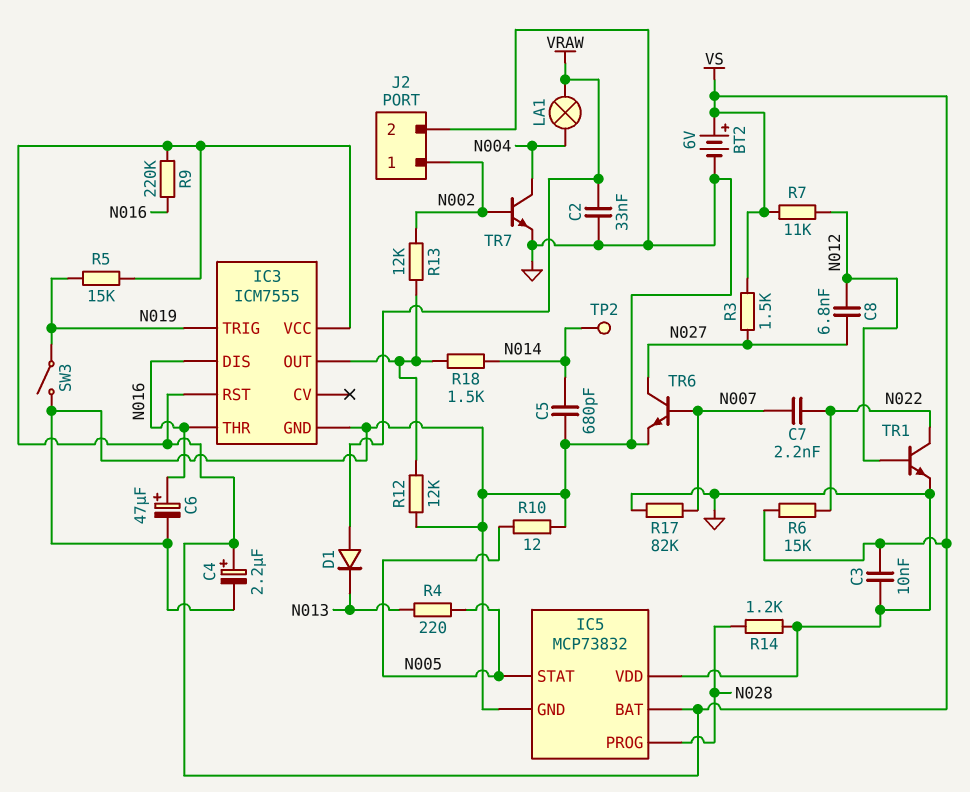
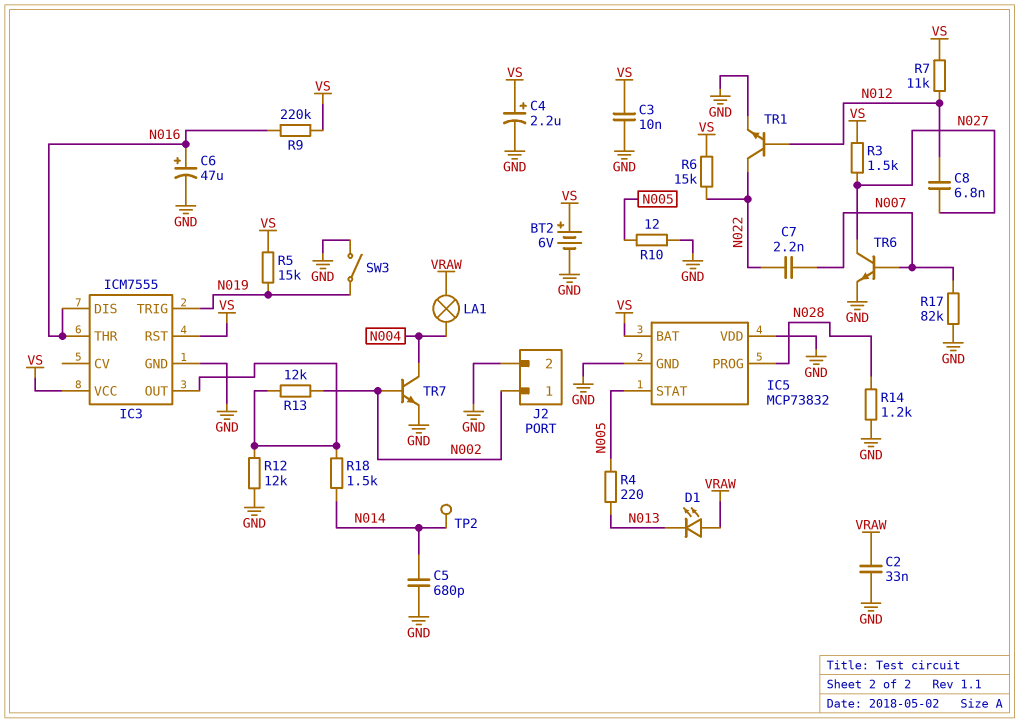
D1: diode (A VRAW, K N013) -> LED (A VRAW, K N013)

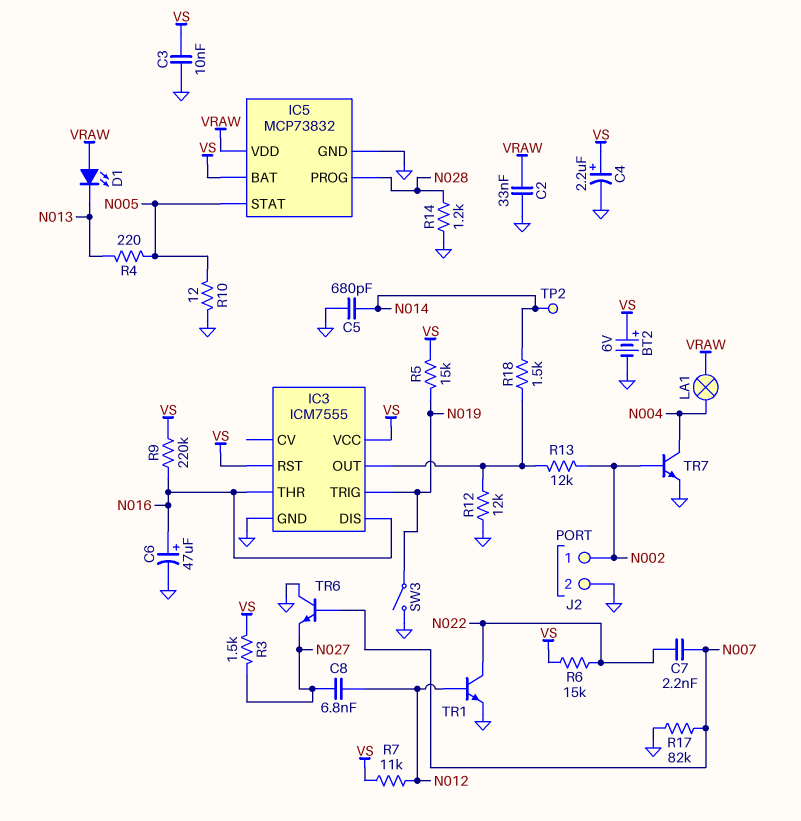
IC5 pin VDD: GND -> VRAW
TR6: NPN (B N007, C N027, E GND) -> NPN (B N007, C GND, E N027)

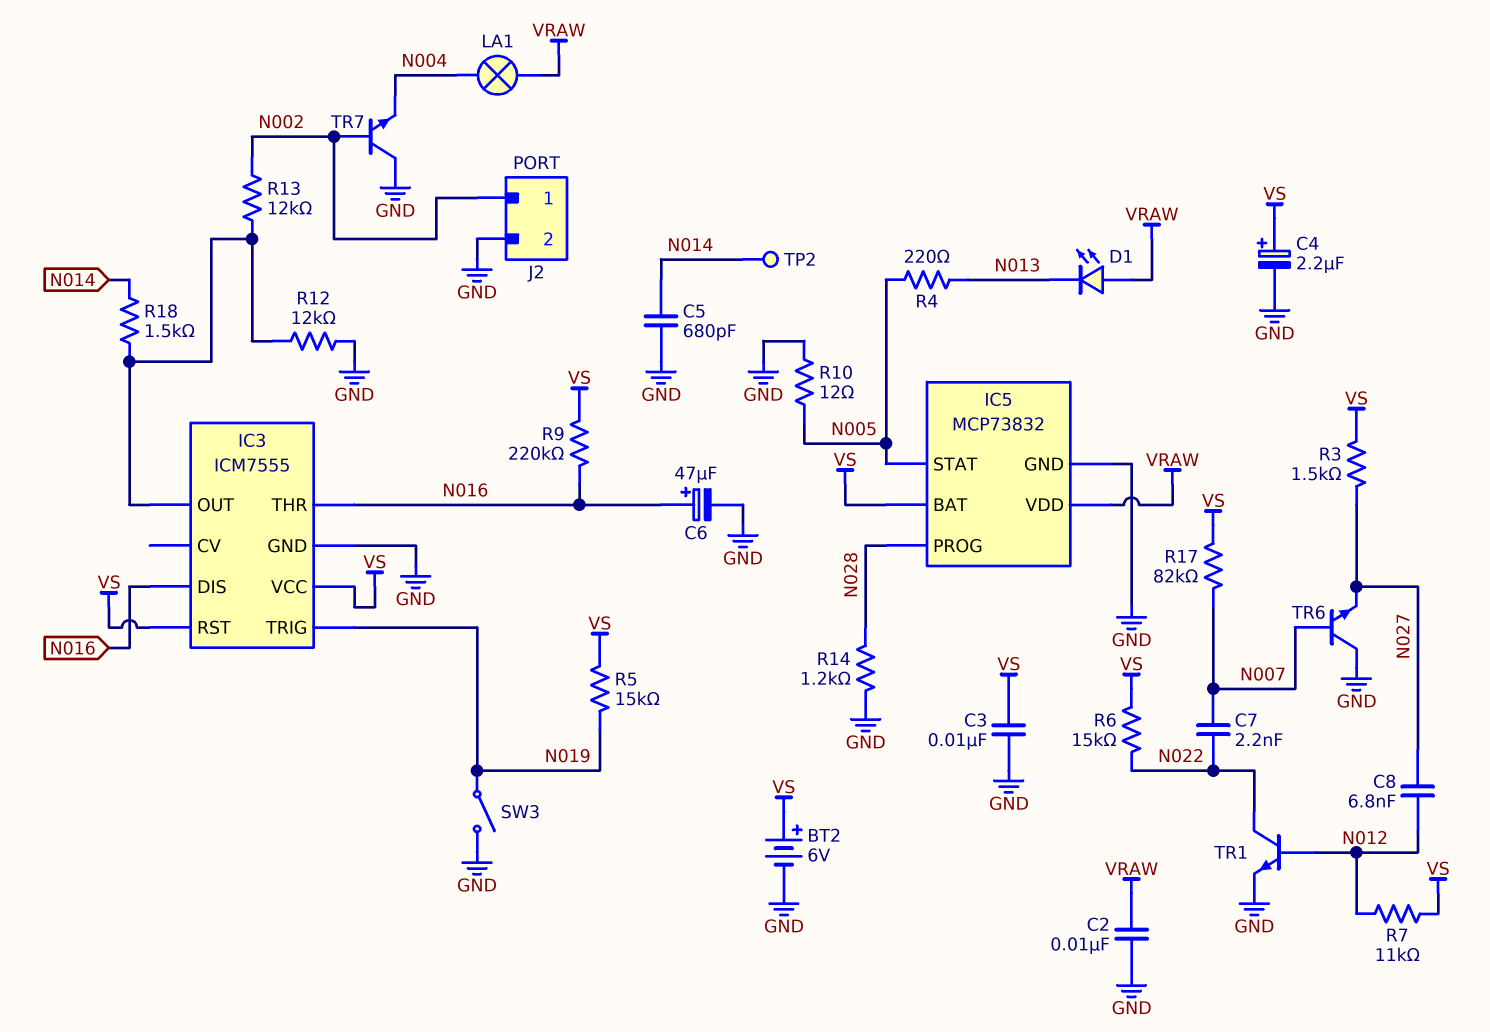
C2: 33nF (GND, VRAW) -> 10nF (GND, VRAW)
R17: 82k (GND, N007) -> 82k (N007, VS)
TR7: NPN (B N002, C N004, E GND) -> NPN (B N002, C GND, E N004)

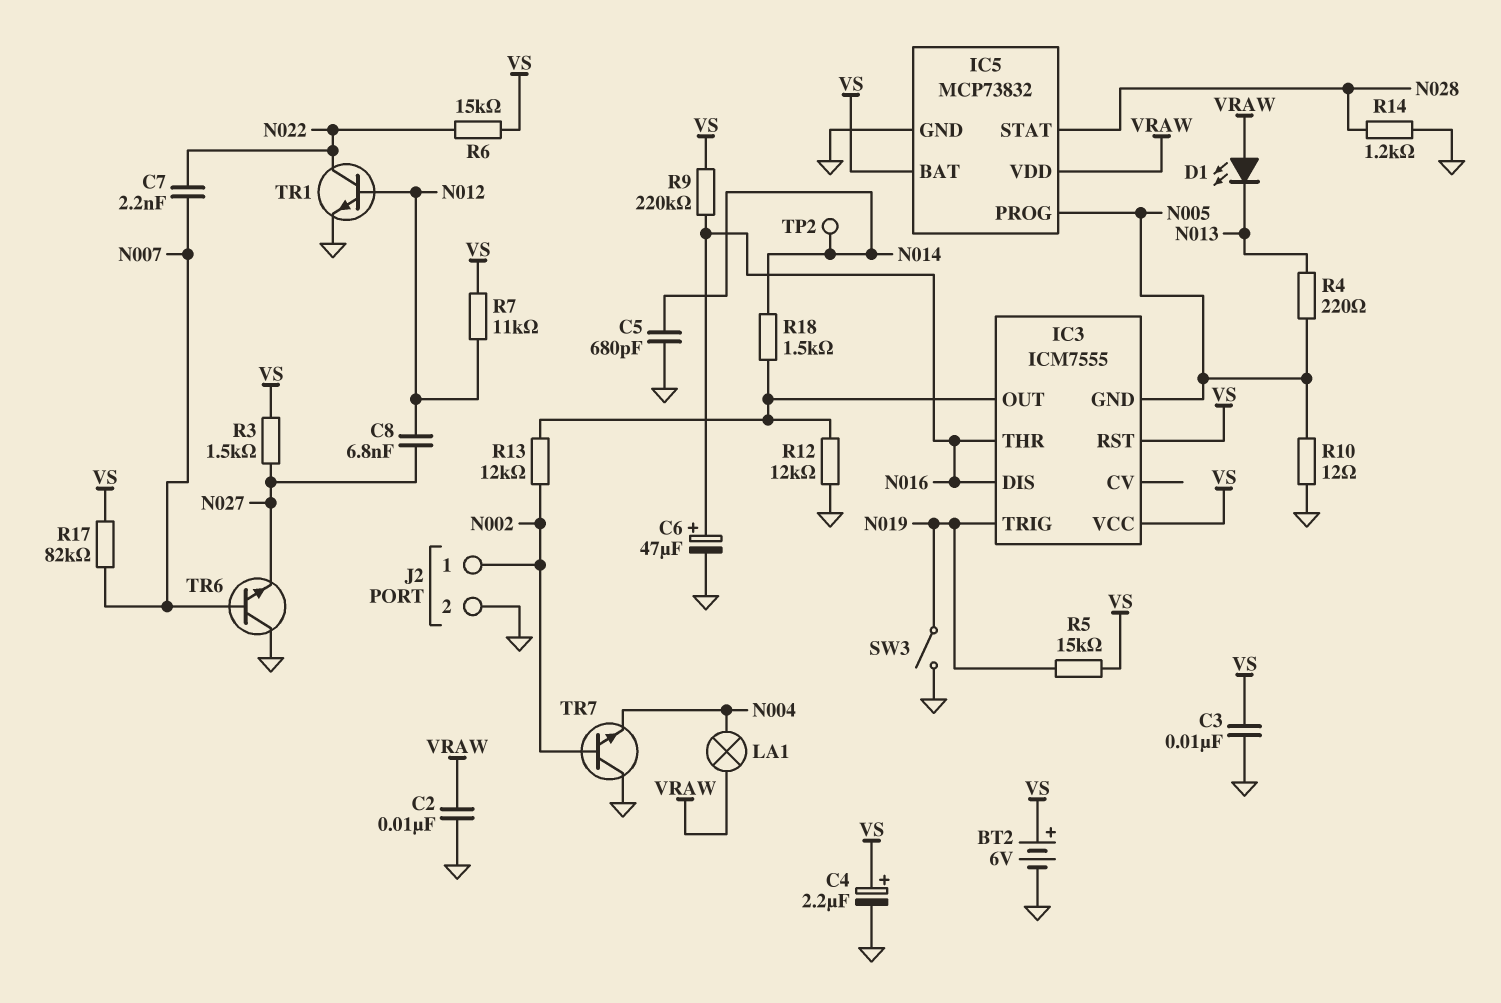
IC3 pin GND: GND -> N005
IC5 pin PROG: N028 -> N005
IC5 pin STAT: N005 -> N028

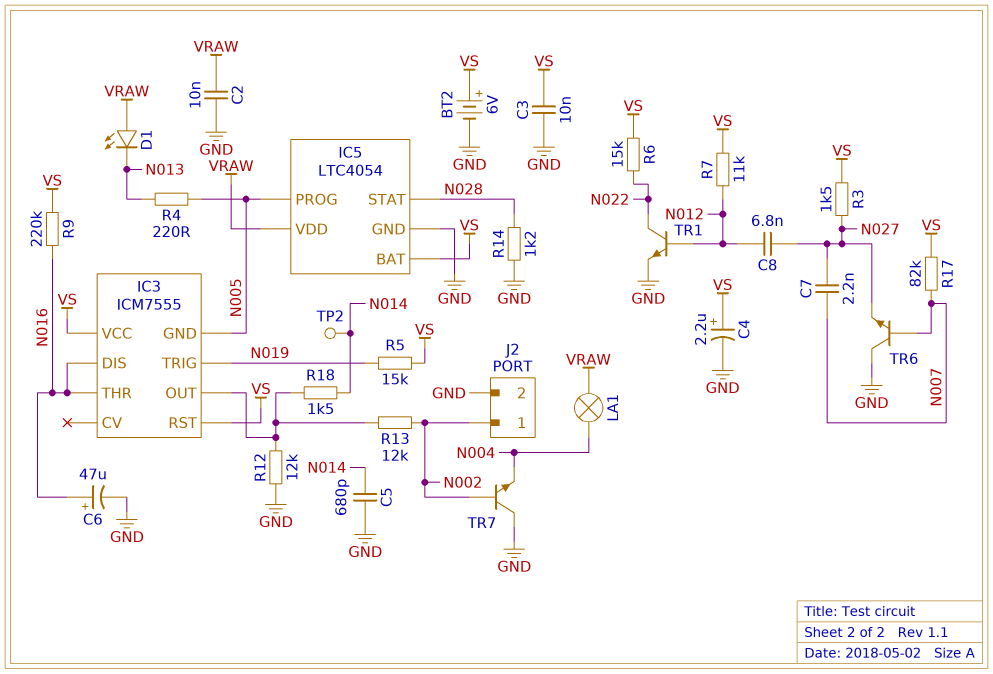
C7: 2.2nF (N007, N022) -> 2.2nF (N007, N027)
IC5: MCP73832 -> LTC4054
R10: 12 (GND, N005) -> none
SW3: switch (GND, N019) -> none

